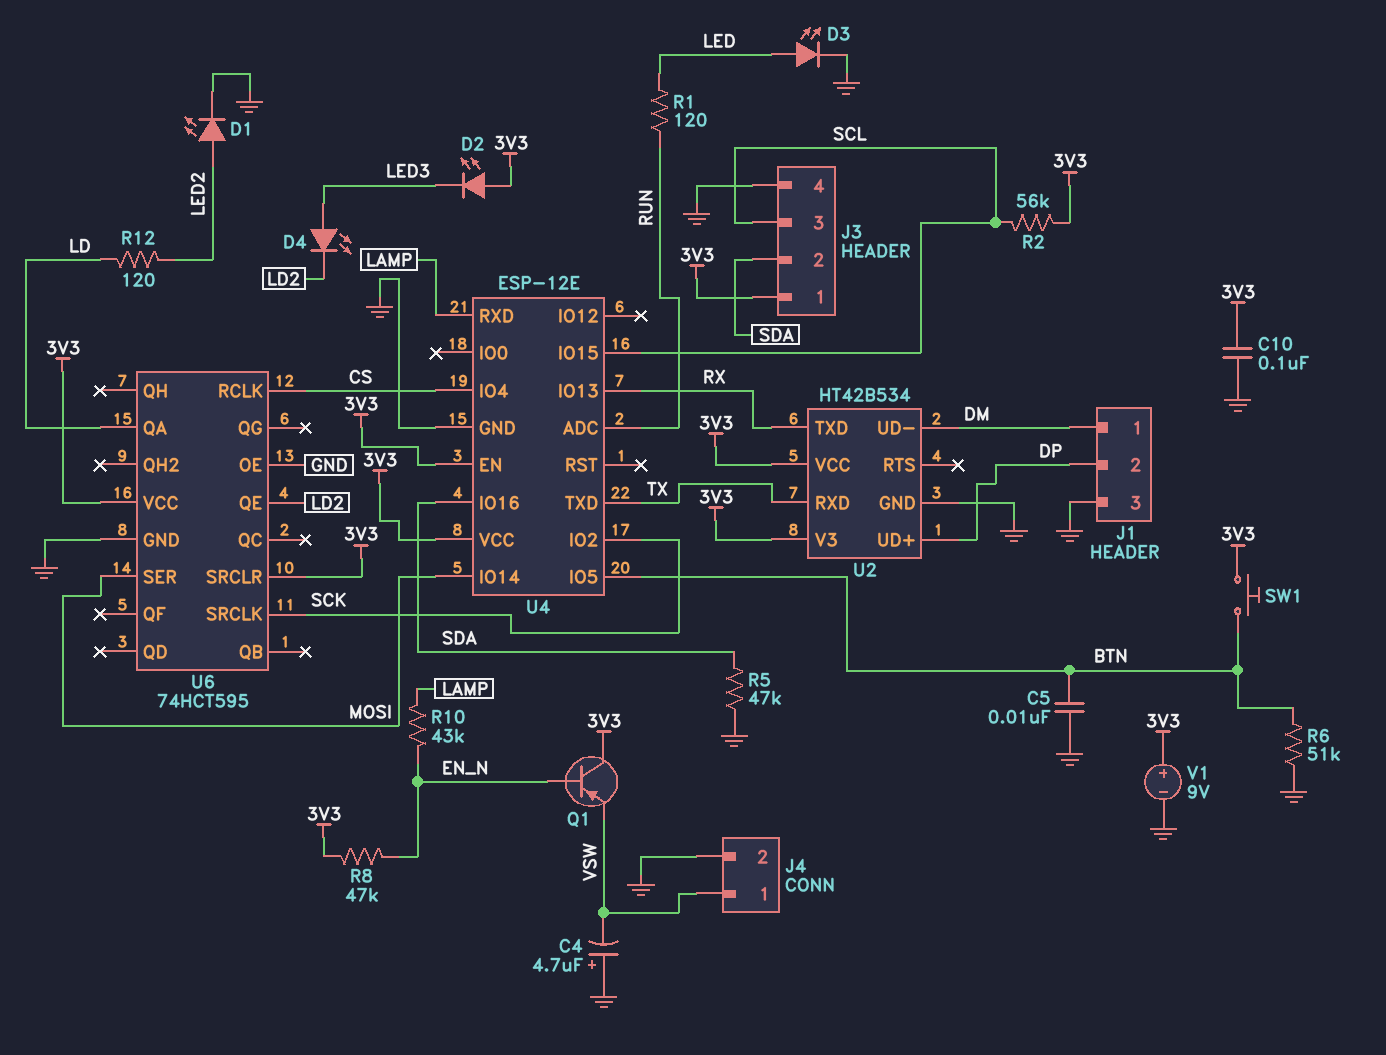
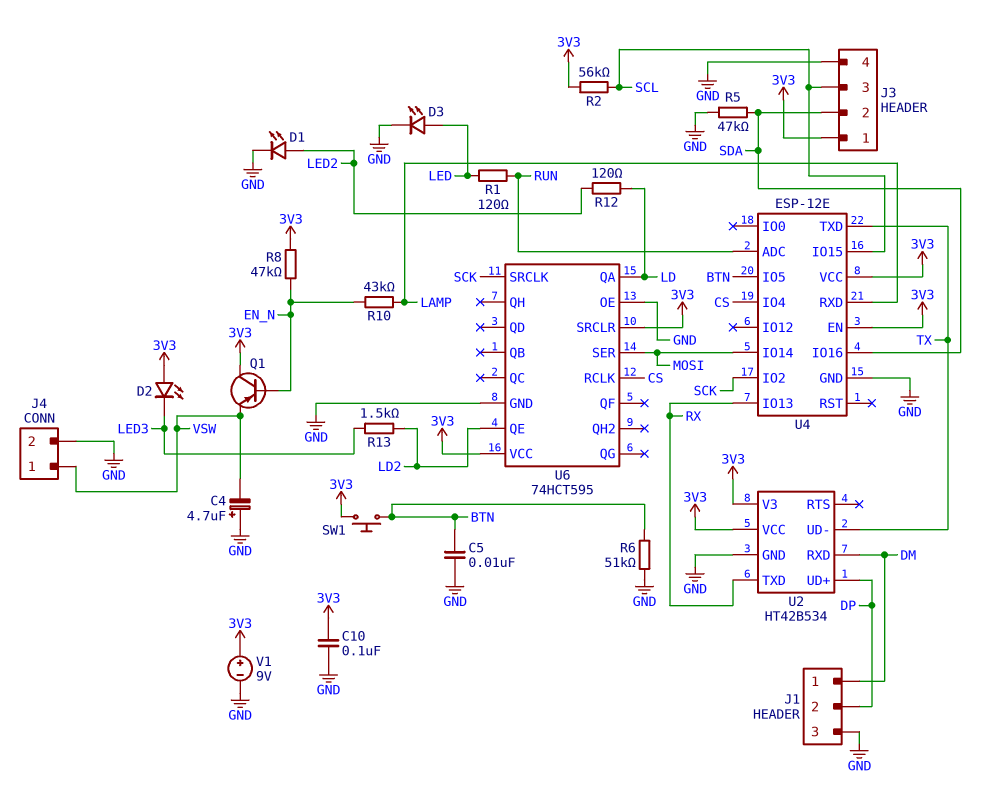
D4: LED (A LED3, K LD2) -> none
R13: none -> 1.5k (LD2, LED3)
U2 pin RXD: TX -> DM
U2 pin UD-: DM -> TX

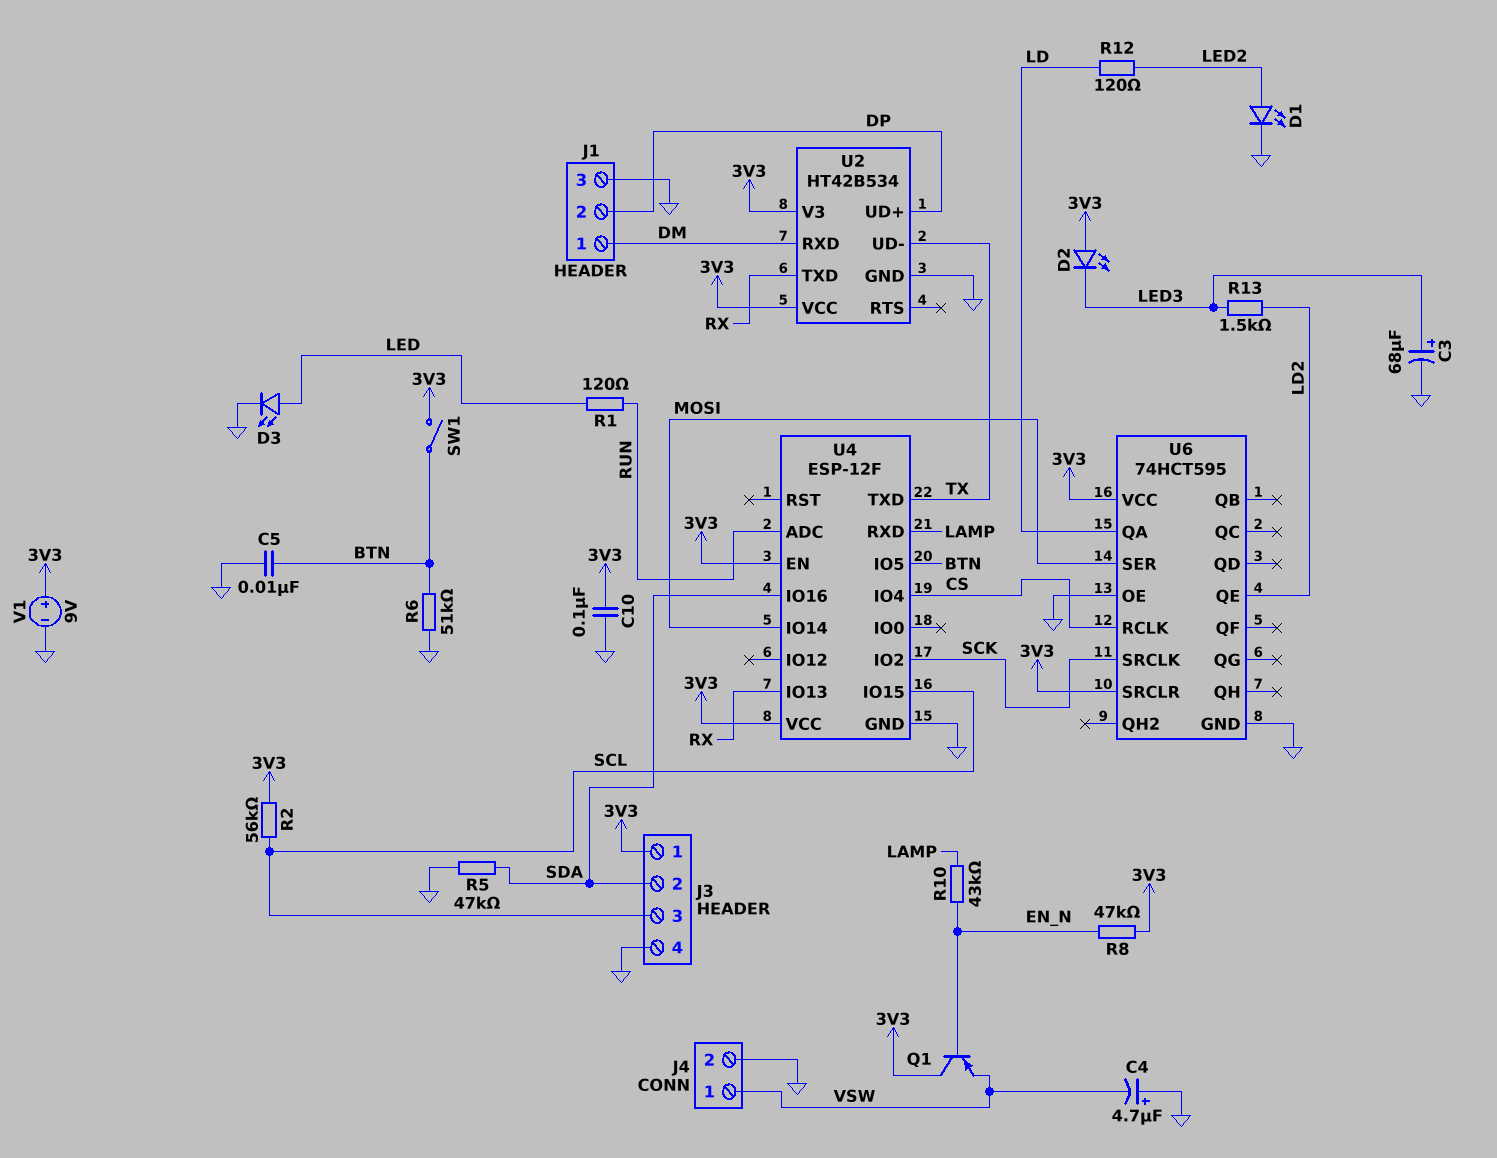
C3: none -> 68uF (plus LED3, minus GND)
SW1: button (3V3, BTN) -> switch (3V3, BTN)
U4: ESP-12E -> ESP-12F

